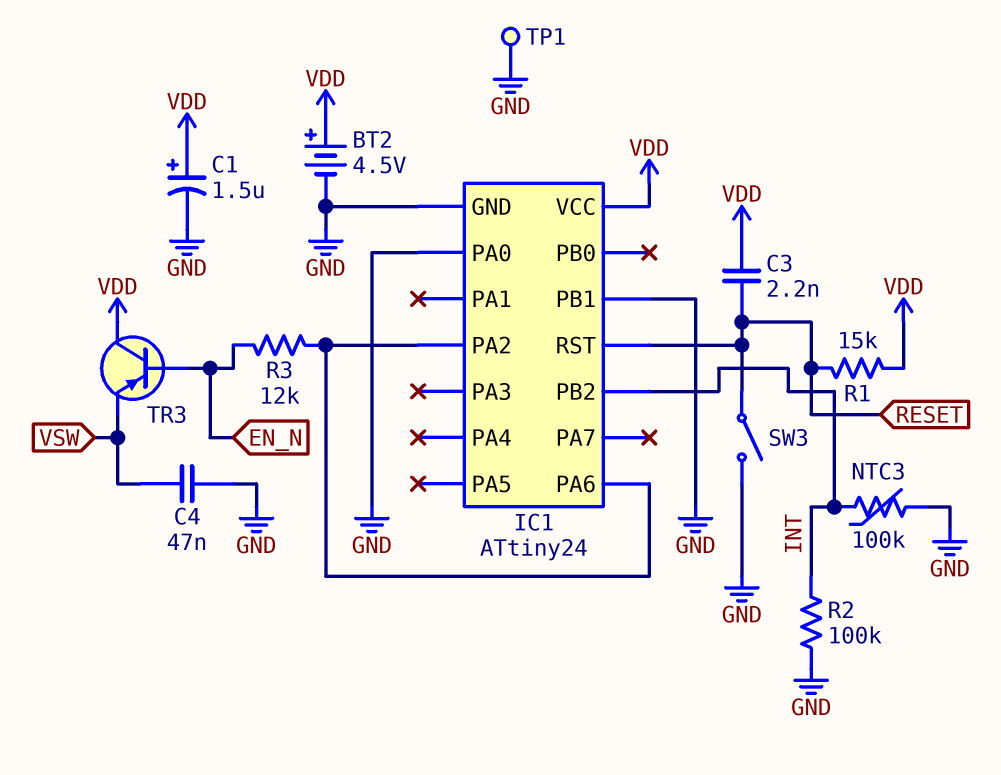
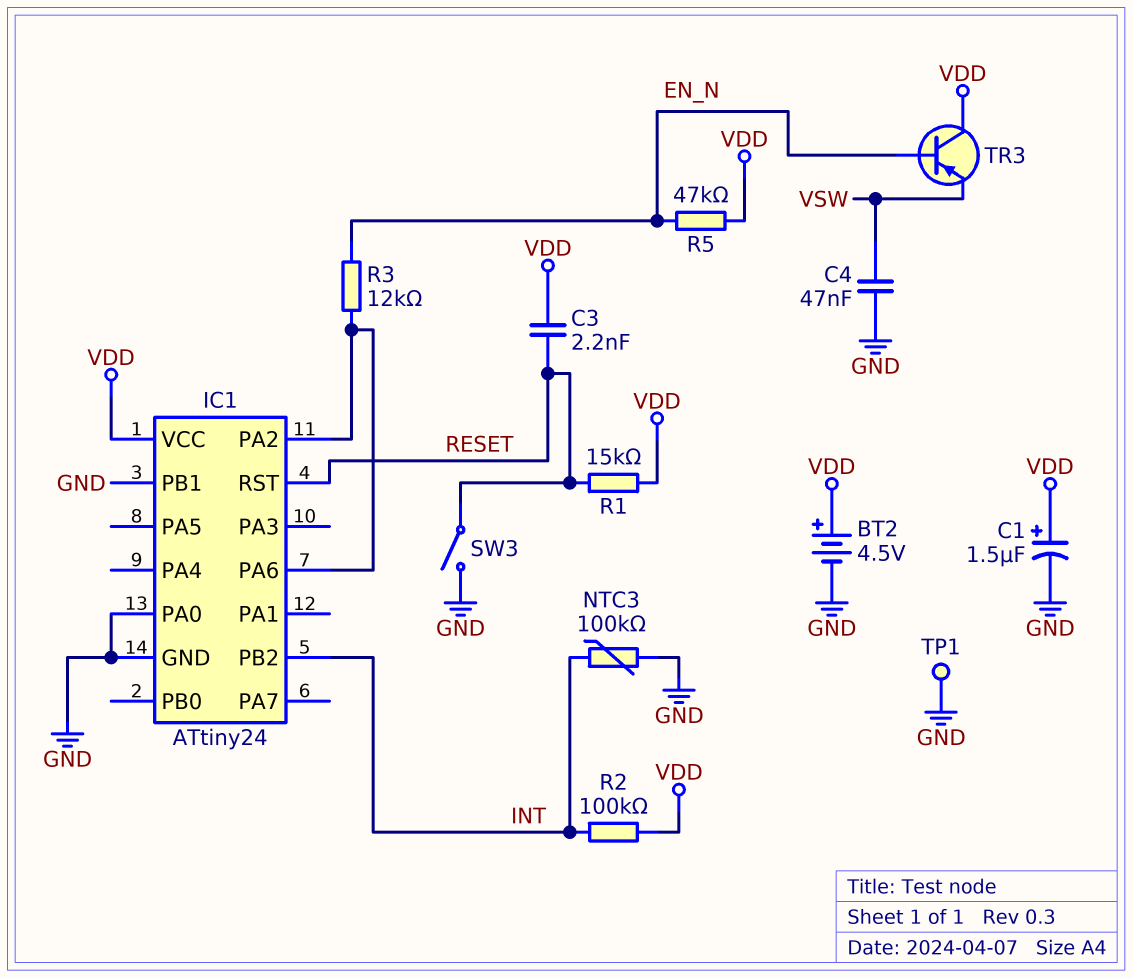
R2: 100k (GND, INT) -> 100k (INT, VDD)
R5: none -> 47k (EN_N, VDD)

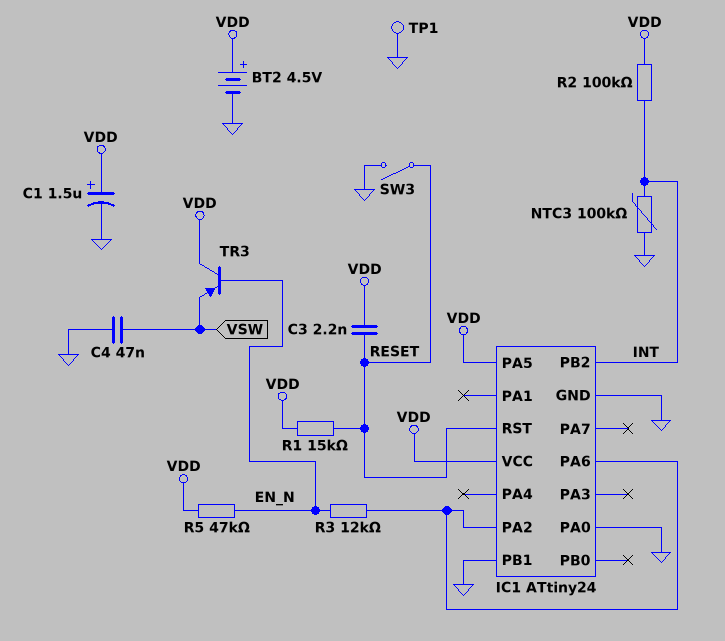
IC1 pin PA5: none -> VDD

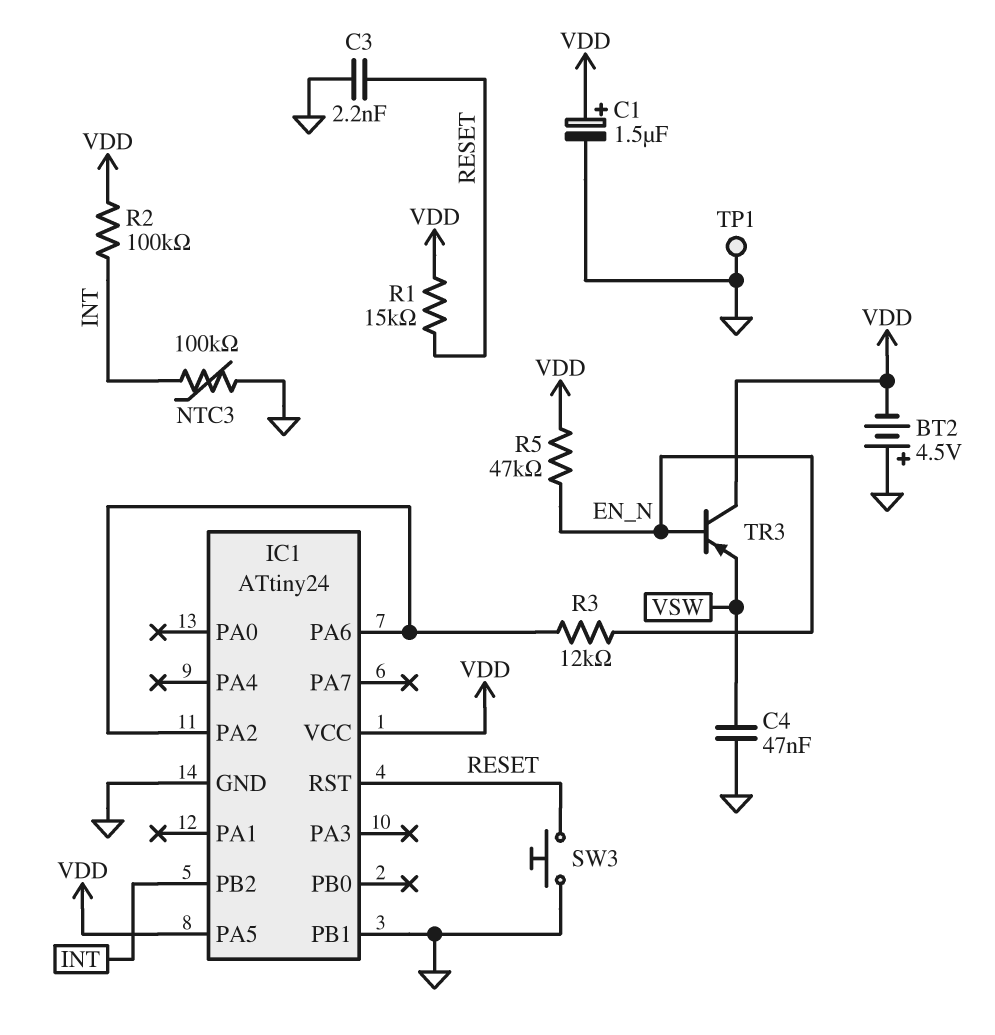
BT2: 4.5V (plus VDD, minus GND) -> 4.5V (plus GND, minus VDD)
C3: 2.2nF (RESET, VDD) -> 2.2nF (GND, RESET)
IC1 pin PA0: GND -> none
SW3: switch (GND, RESET) -> button (GND, RESET)

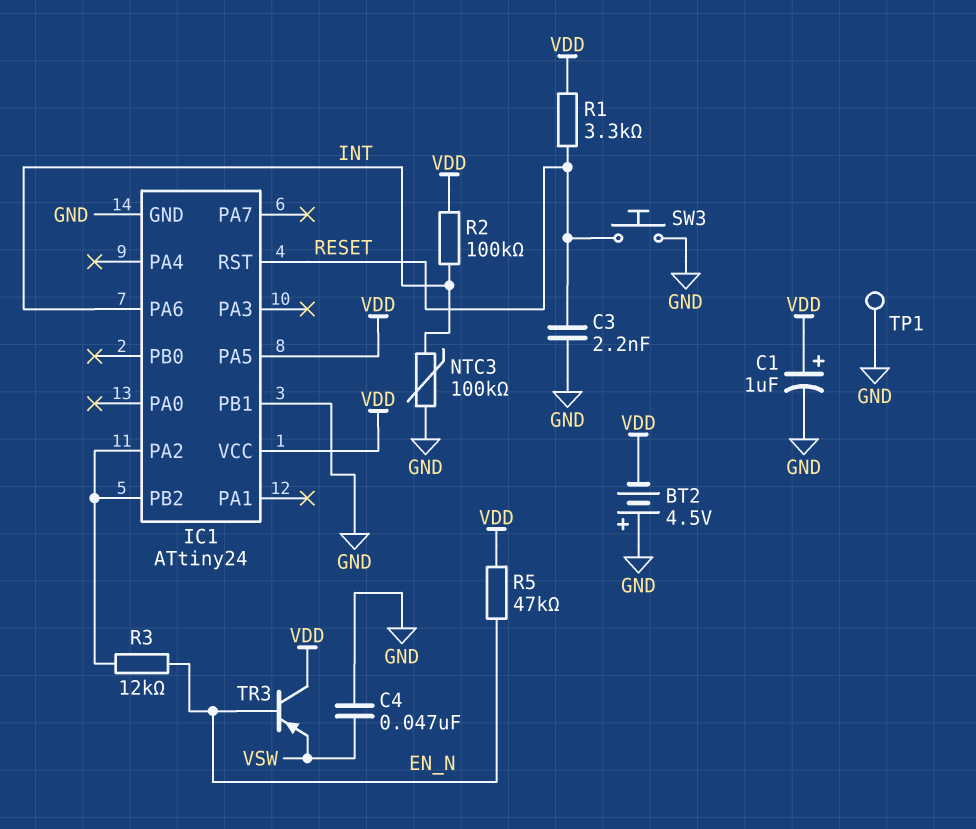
C1: 1.5uF (plus VDD, minus GND) -> 1uF (plus VDD, minus GND)
IC1 pin PA6: IC1/PA2 -> INT
IC1 pin PB2: INT -> IC1/PA2
R1: 15k (RESET, VDD) -> 3.3k (RESET, VDD)

